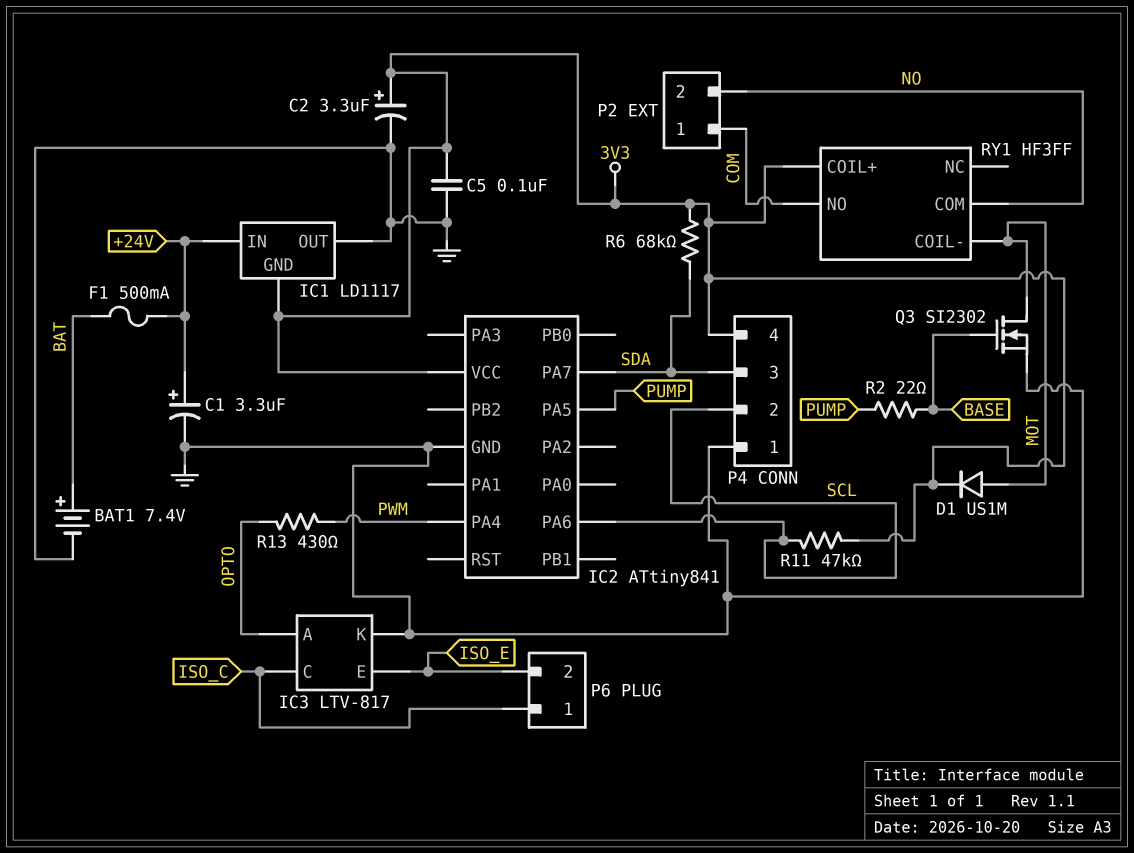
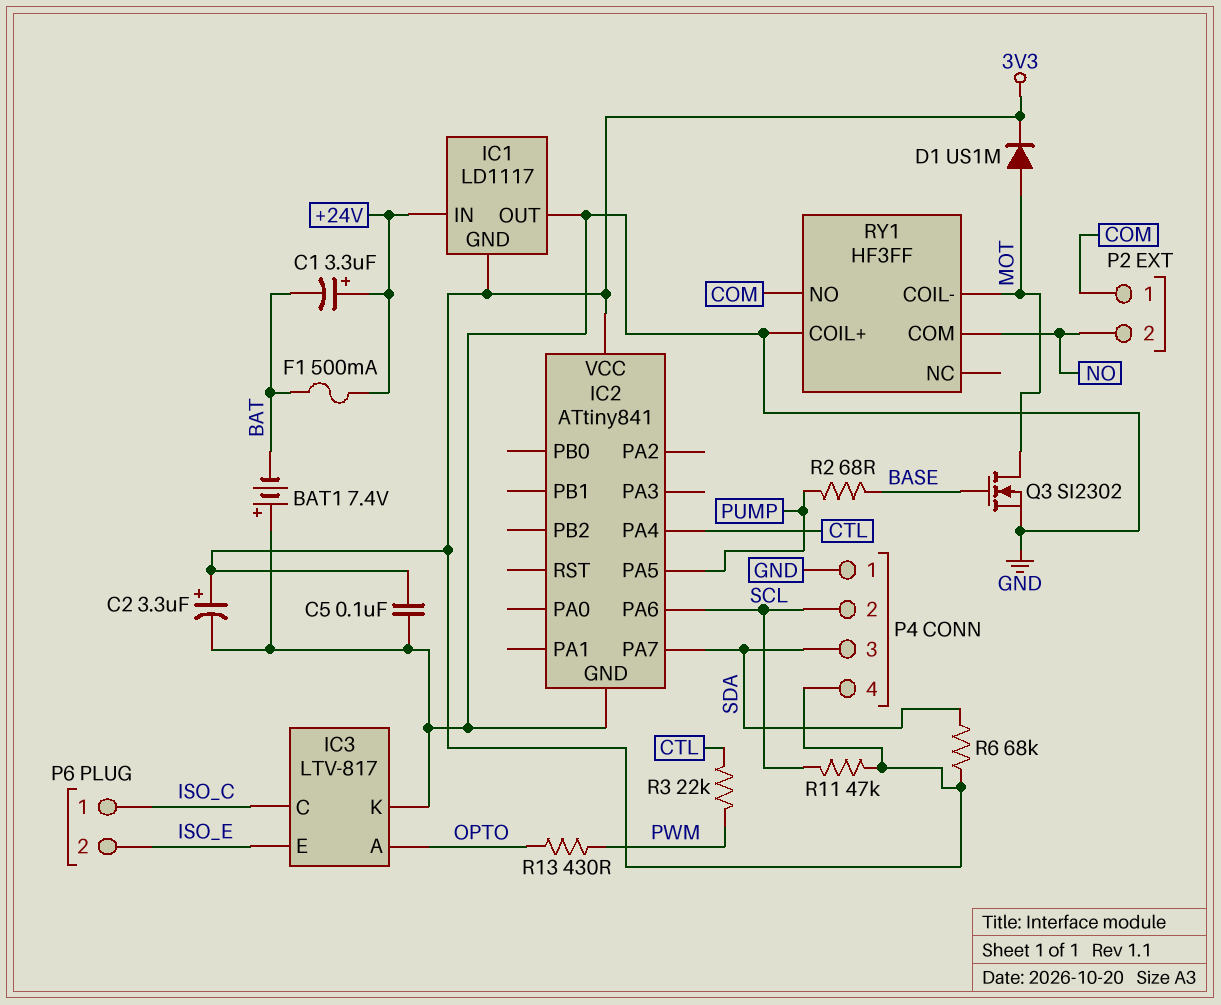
BAT1: 7.4V (plus BAT, minus GND) -> 7.4V (plus GND, minus BAT)
C1: 3.3uF (plus +24V, minus GND) -> 3.3uF (plus +24V, minus BAT)
IC2 pin PA4: PWM -> CTL
R2: 22 (BASE, PUMP) -> 68 (BASE, PUMP)
R3: none -> 22k (CTL, PWM)
RY1 pin COIL+: 3V3 -> GND

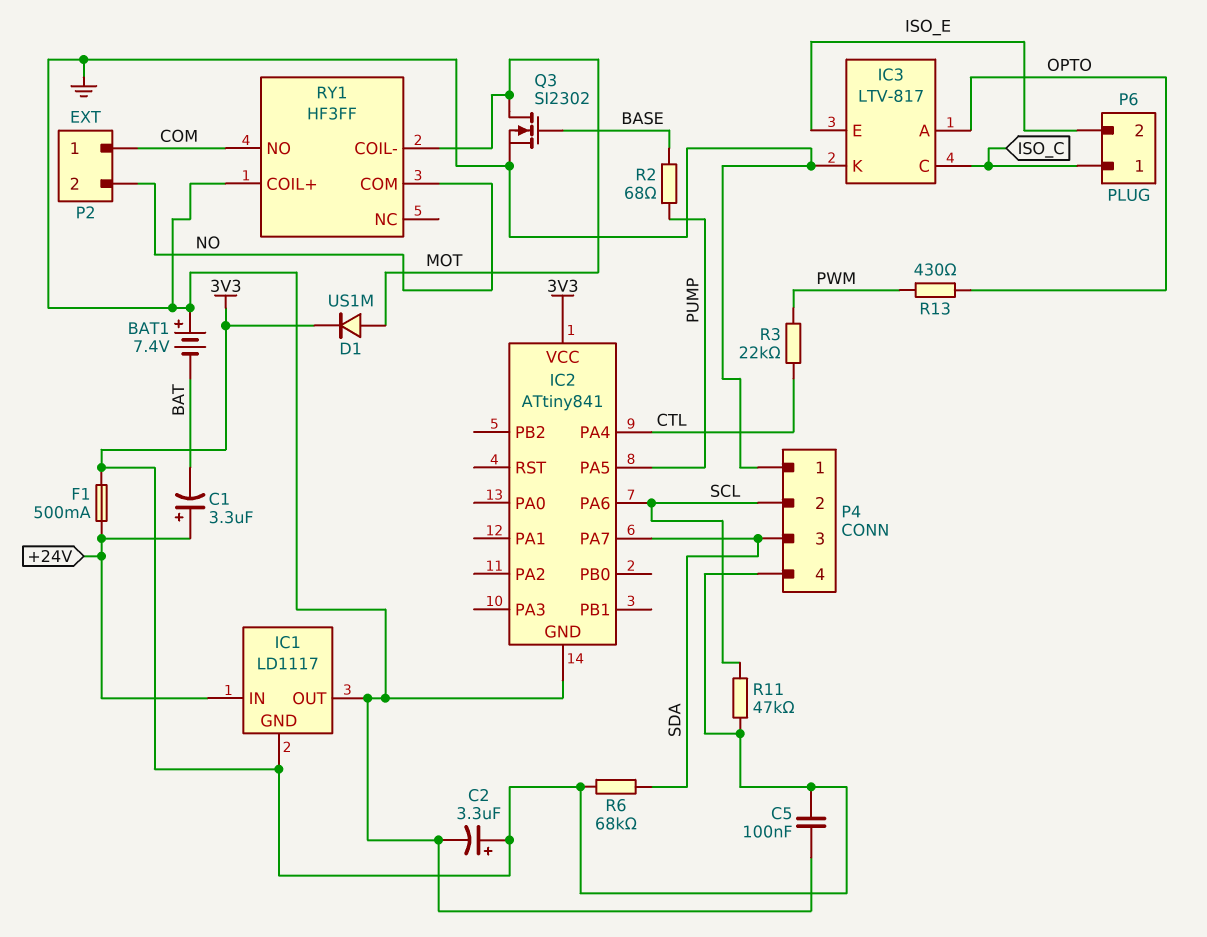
F1: 500mA (+24V, BAT) -> 500mA (+24V, 3V3)

